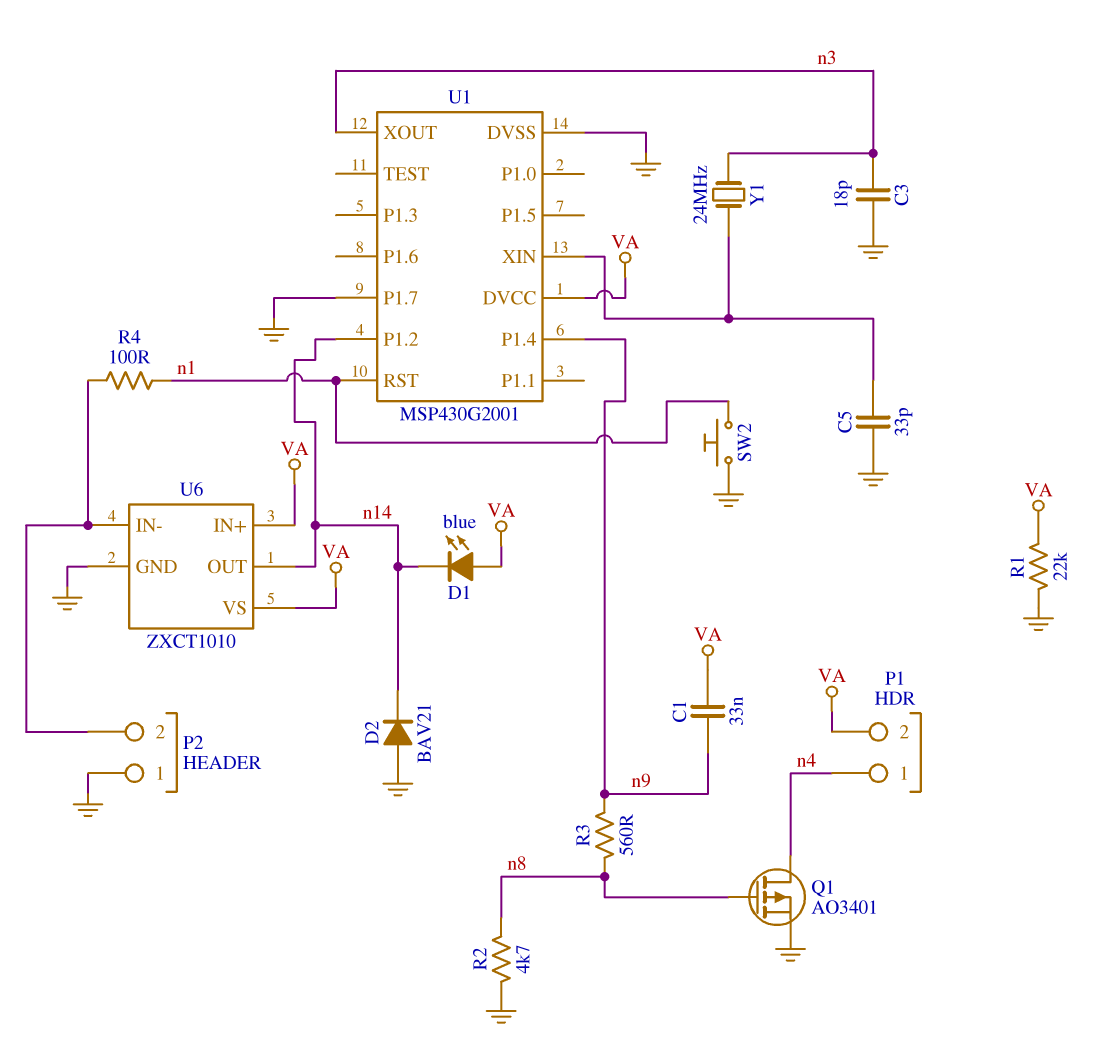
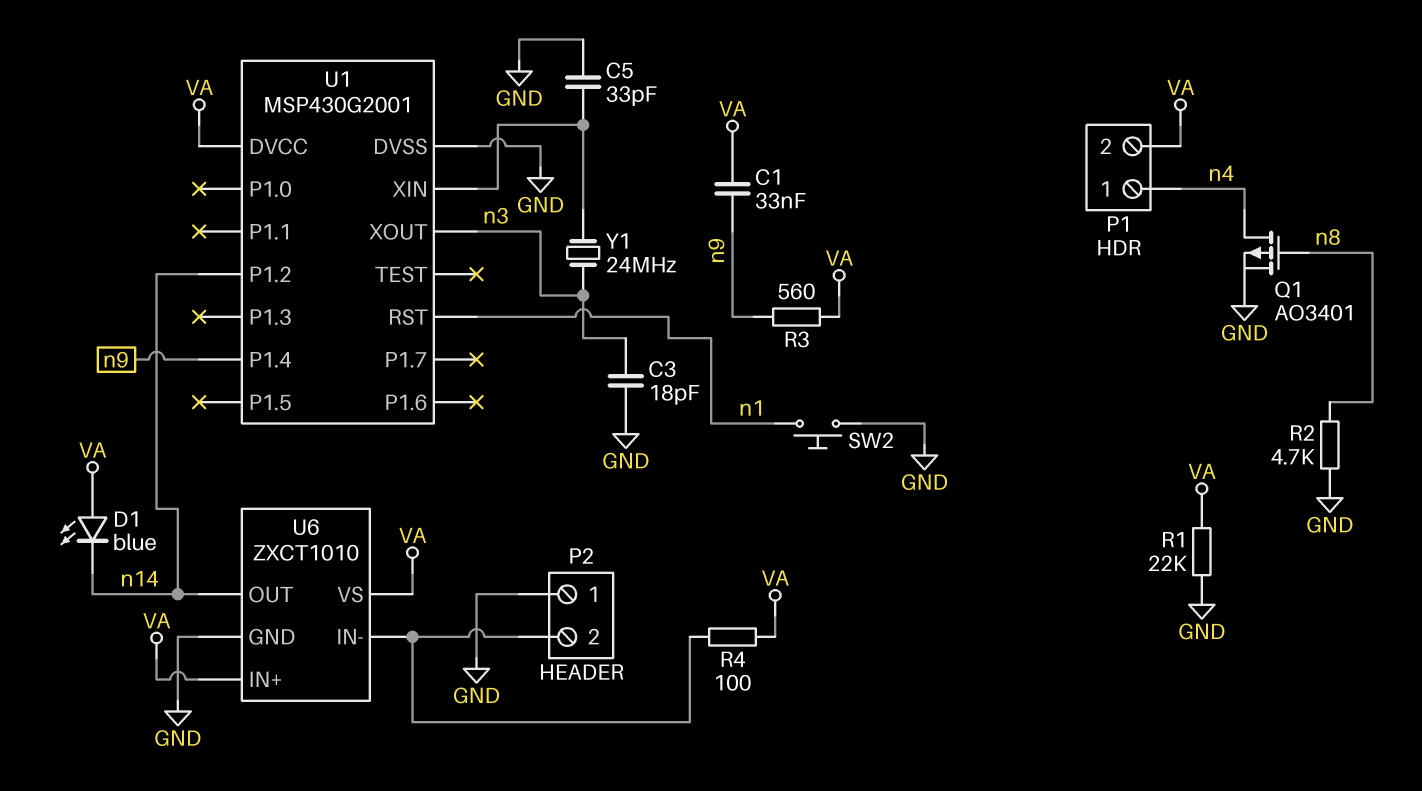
D2: diode BAV21 (A GND, K n14) -> none
R3: 560 (n8, n9) -> 560 (VA, n9)
R4: 100 (P2/2, n1) -> 100 (P2/2, VA)
U1 pin P1.7: GND -> none

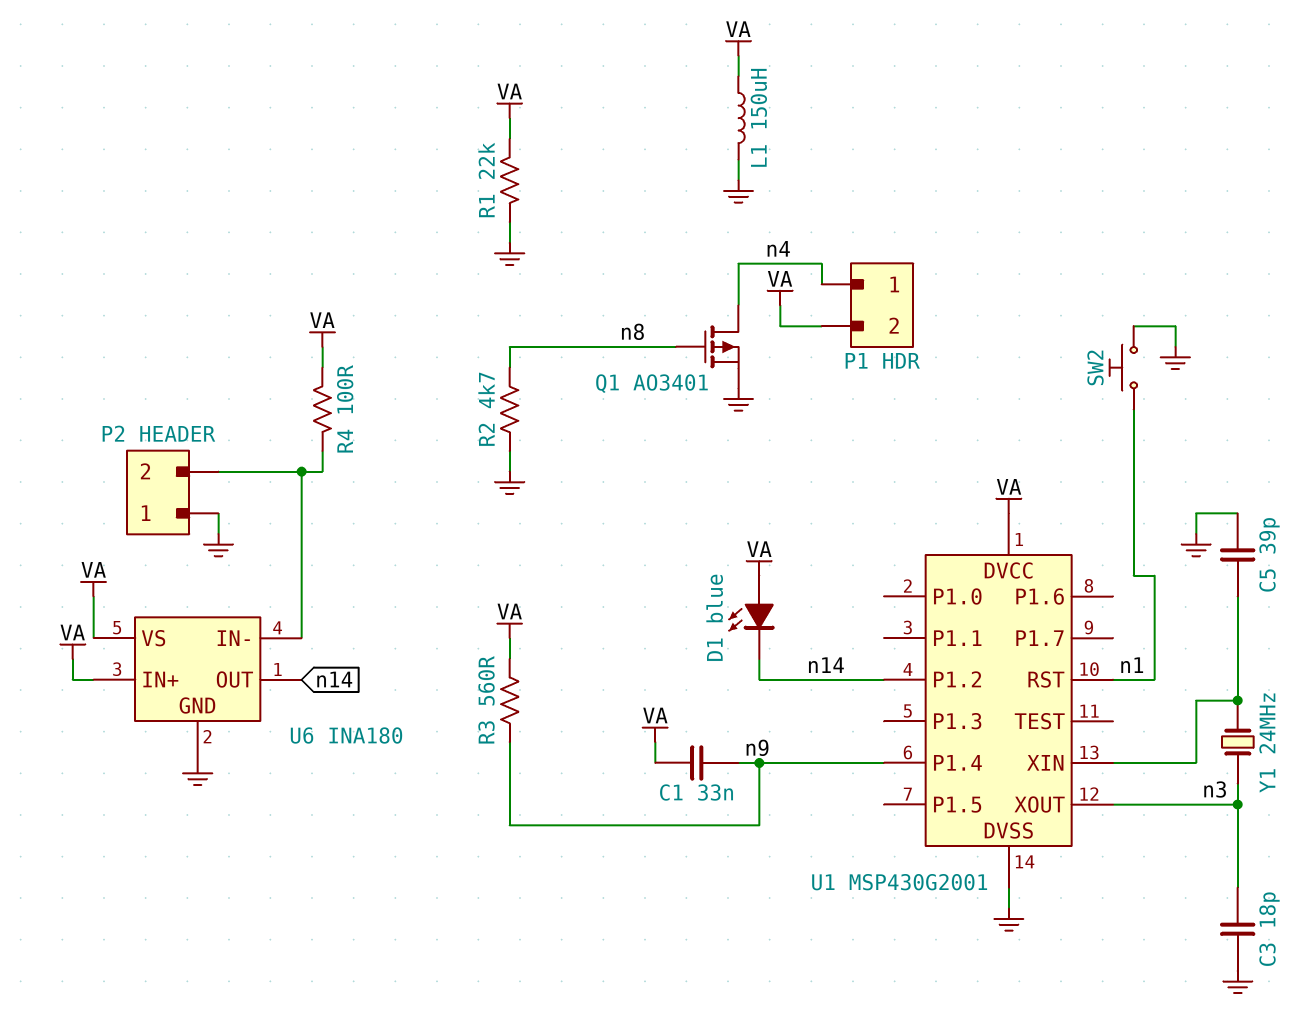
C5: 33pF (GND, U1/XIN) -> 39pF (GND, U1/XIN)
L1: none -> 150uH (GND, VA)
U6: ZXCT1010 -> INA180

